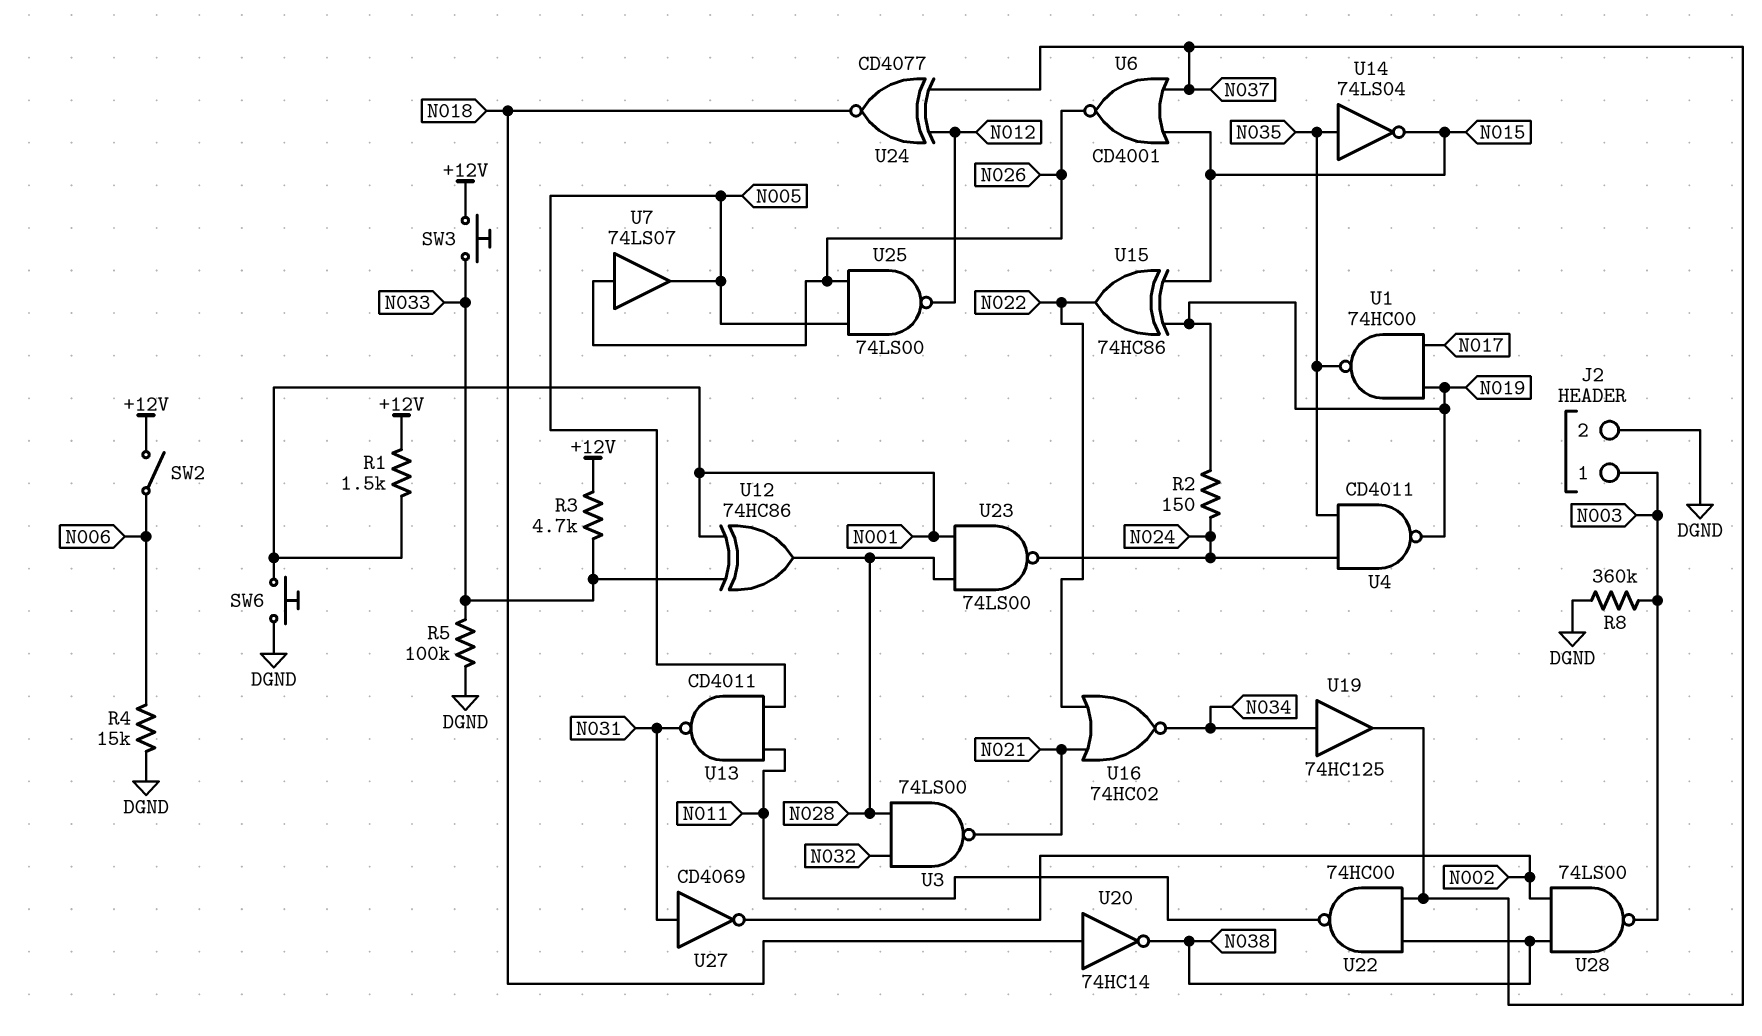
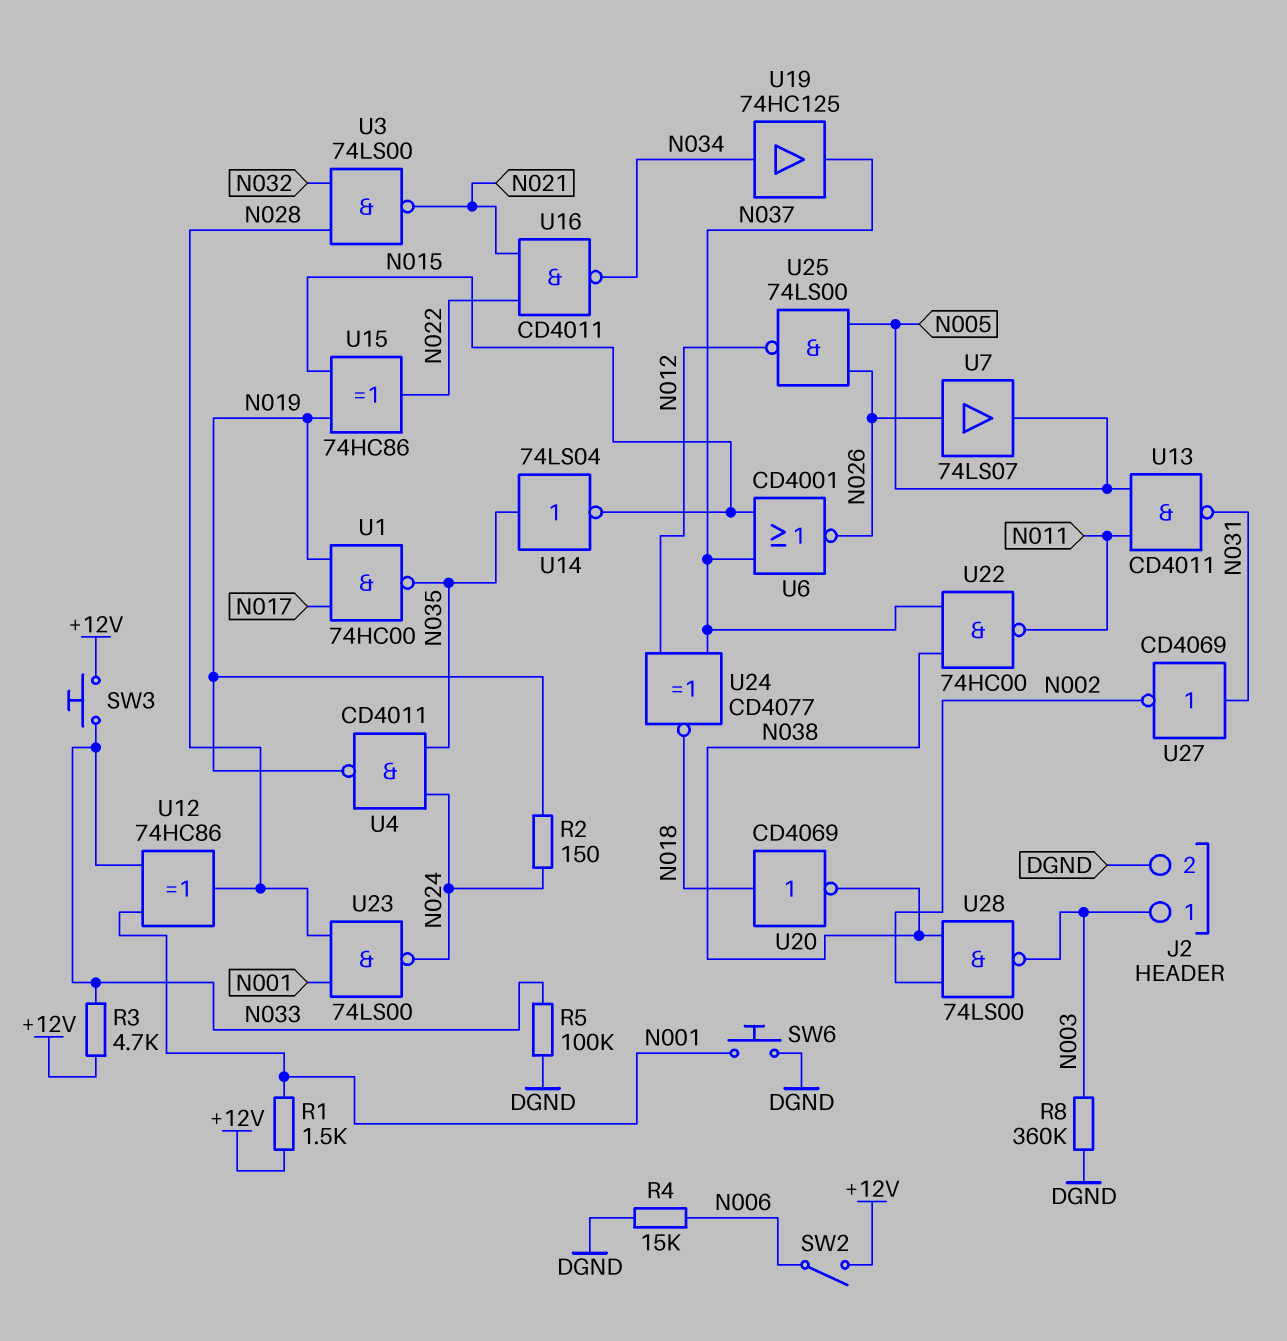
U16: NOR 74HC02 (in N021, in N022, out N034) -> NAND CD4011 (in N021, in N022, out N034)
U20: NOT 74HC14 (in N018, out N038) -> NOT CD4069 (in N018, out N038)

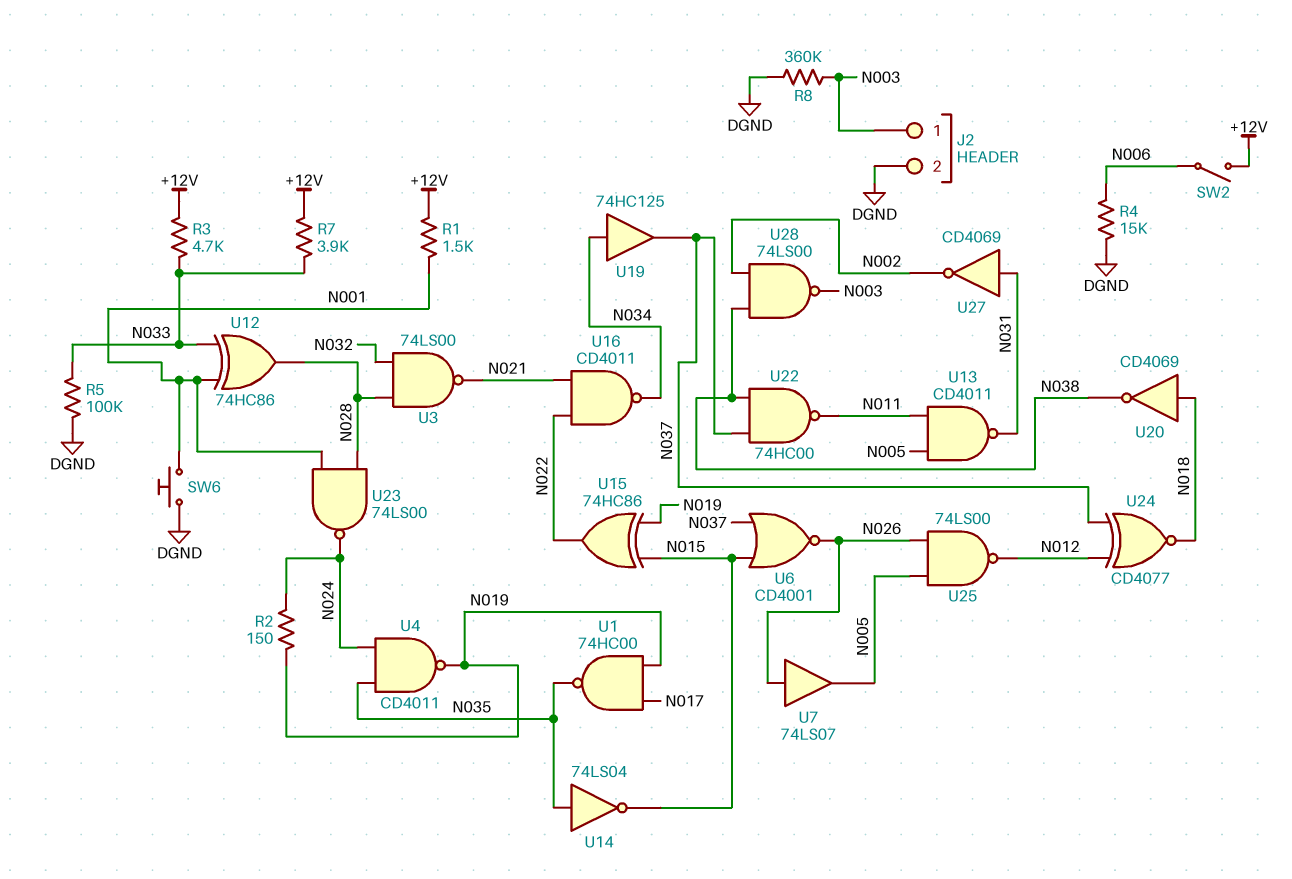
R7: none -> 3.9k (+12V, N033)
SW3: button (+12V, N033) -> none

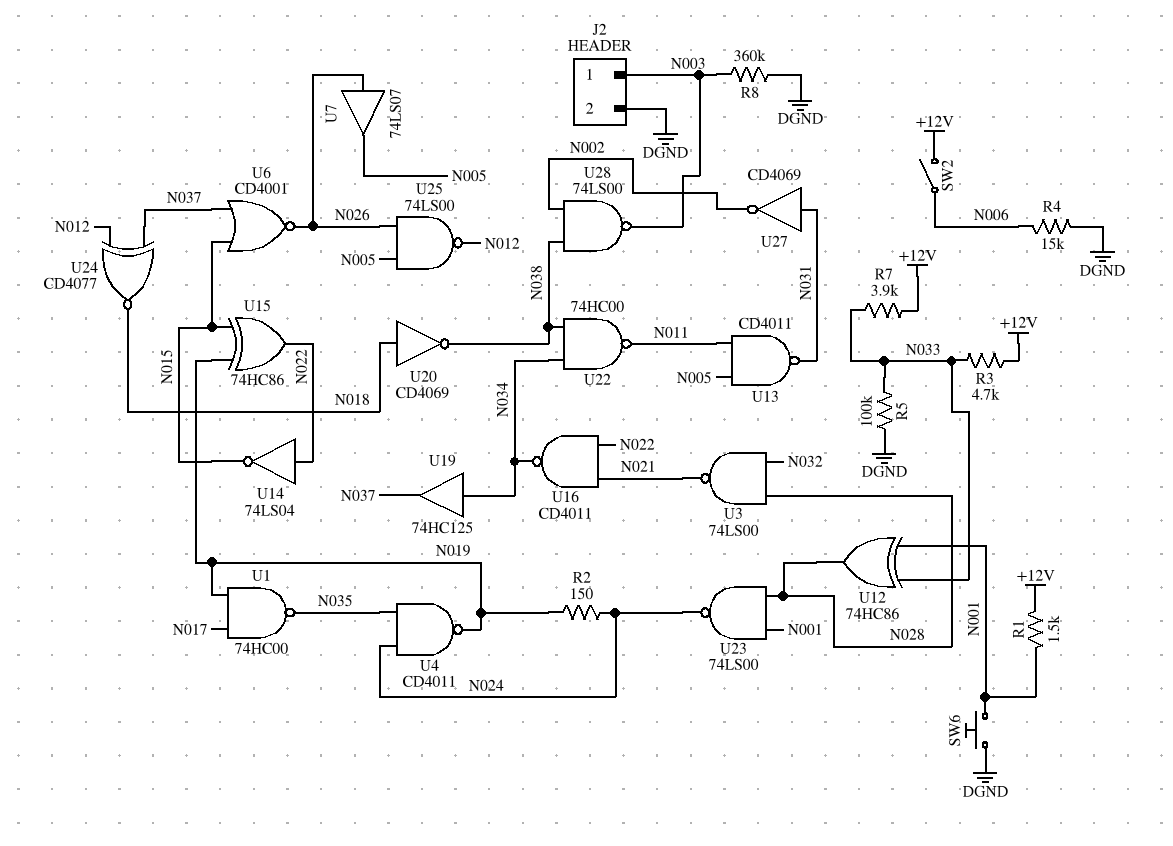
U14: NOT 74LS04 (in N035, out N015) -> NOT 74LS04 (in N022, out N015)
U22: NAND 74HC00 (in N037, in N038, out N011) -> NAND 74HC00 (in N034, in N038, out N011)

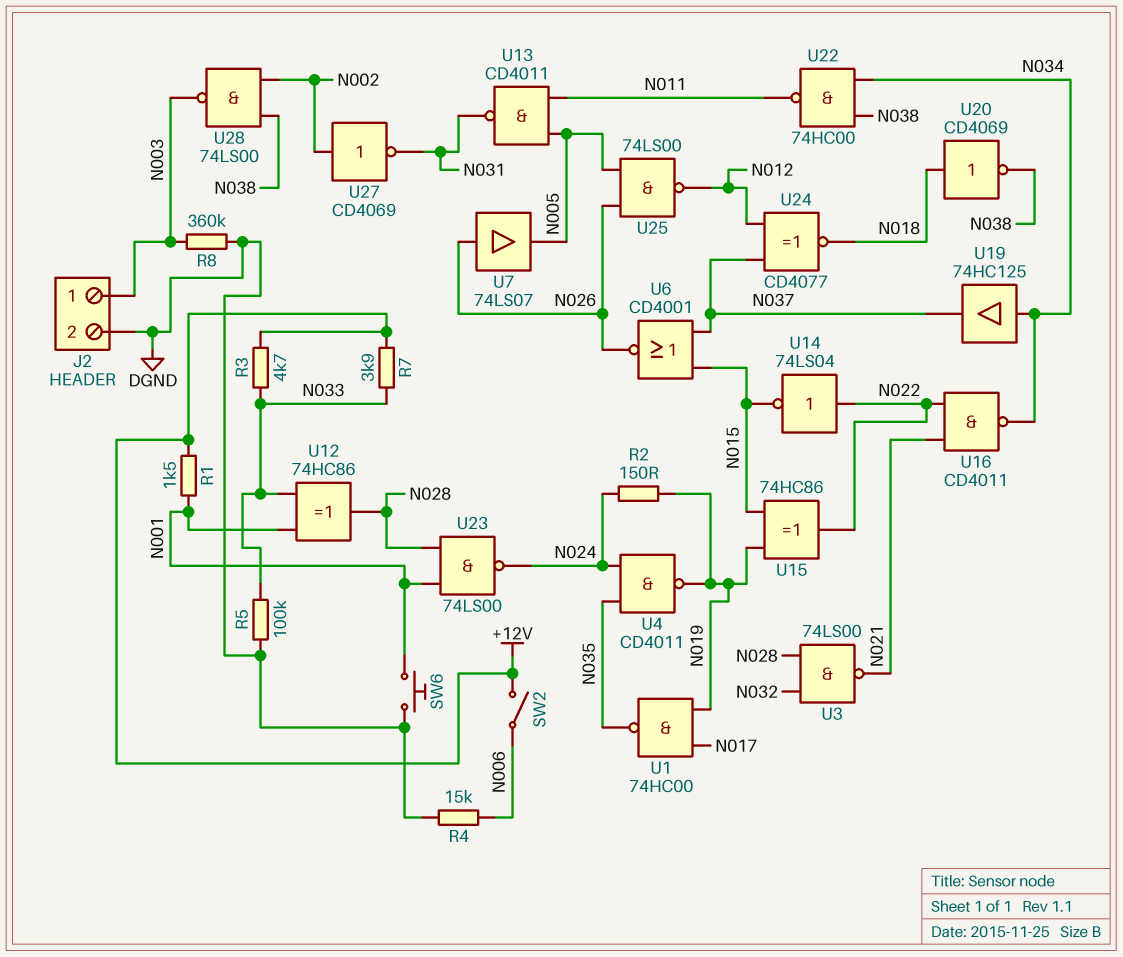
U27: NOT CD4069 (in N031, out N002) -> NOT CD4069 (in N002, out N031)

